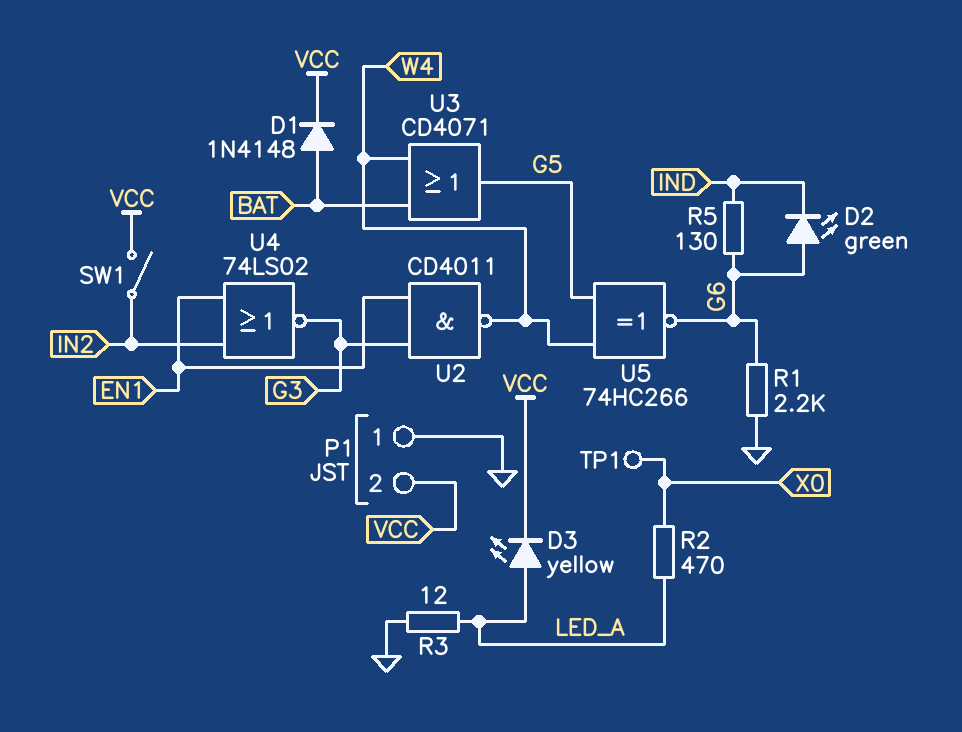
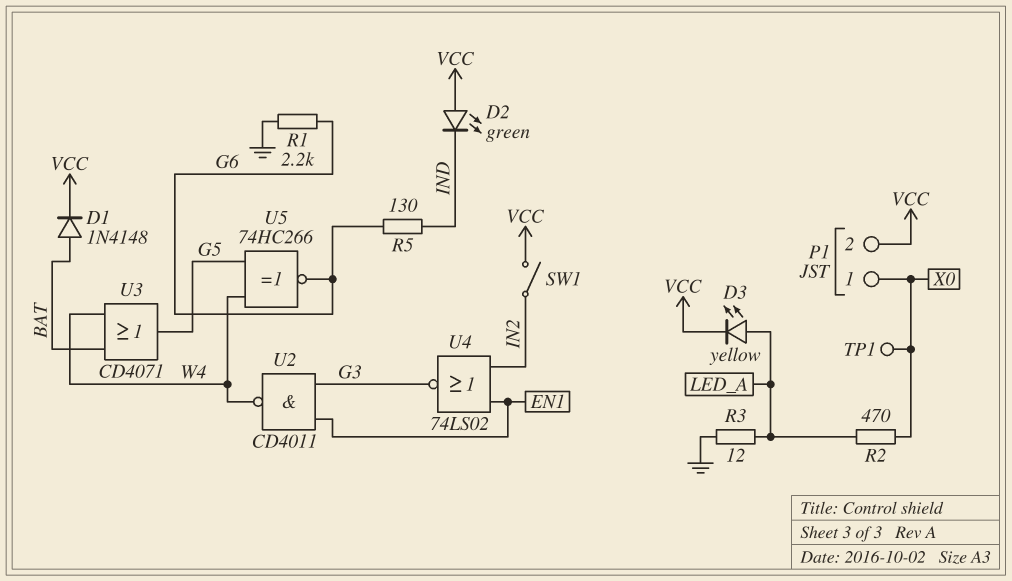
D2: LED green (A G6, K IND) -> LED green (A VCC, K IND)
P1 pin 1: GND -> X0

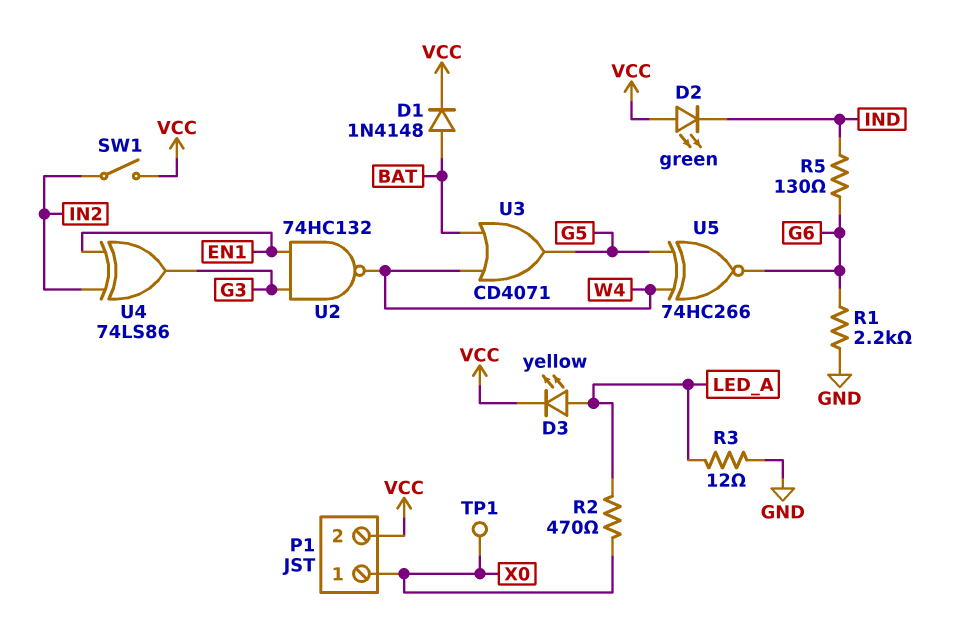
U2: NAND CD4011 (in EN1, in G3, out W4) -> NAND 74HC132 (in EN1, in G3, out W4)
U4: NOR 74LS02 (in EN1, in IN2, out G3) -> XOR 74LS86 (in EN1, in IN2, out G3)

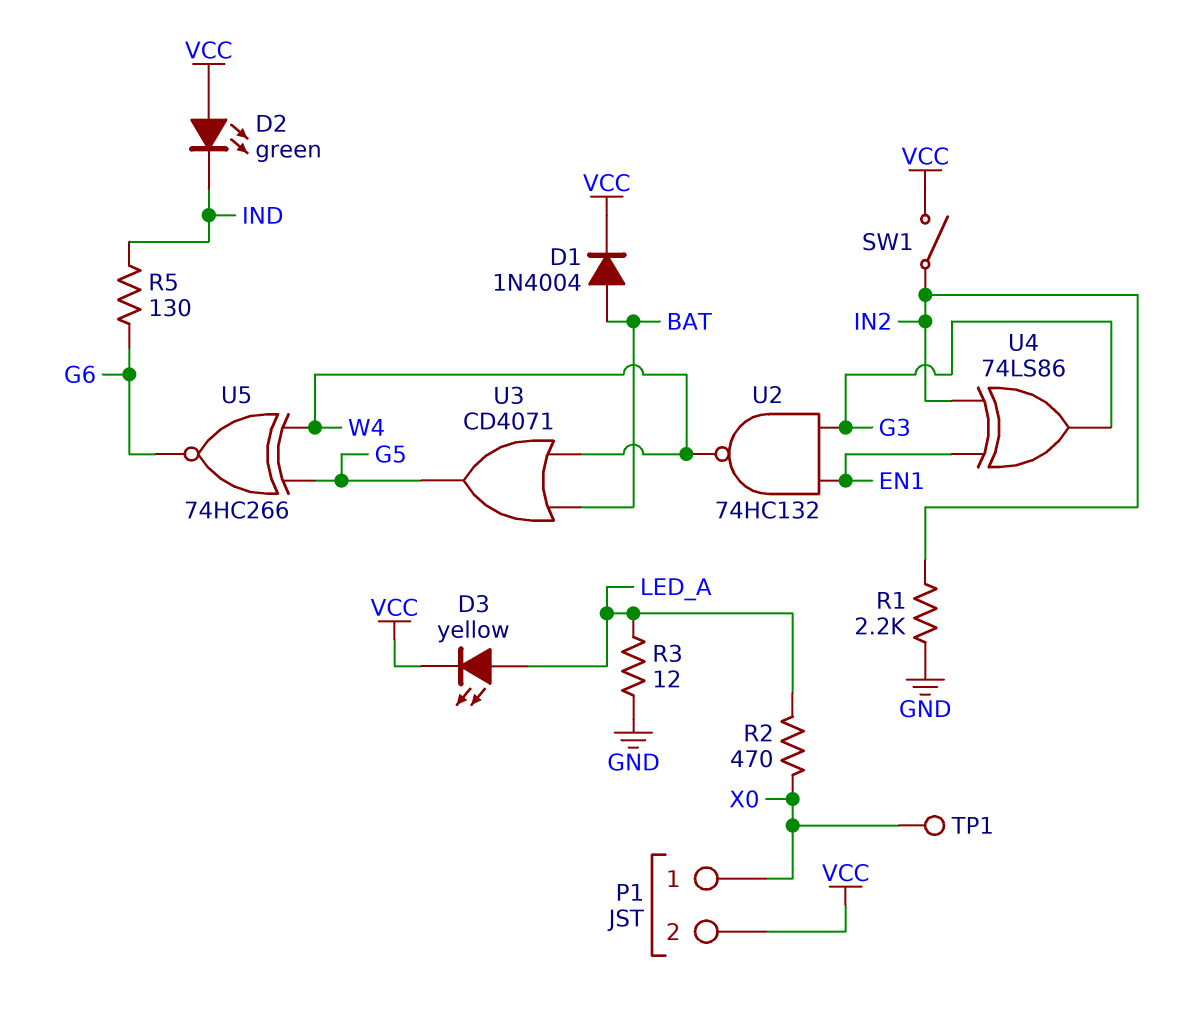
D1: diode 1N4148 (A BAT, K VCC) -> diode 1N4004 (A BAT, K VCC)
R1: 2.2k (G6, GND) -> 2.2k (GND, IN2)

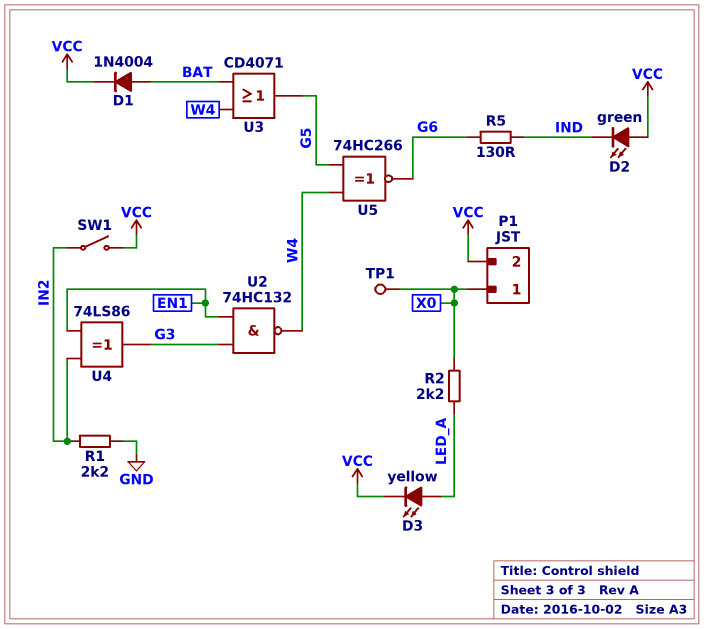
R2: 470 (LED_A, X0) -> 2.2k (LED_A, X0)
R3: 12 (GND, LED_A) -> none

